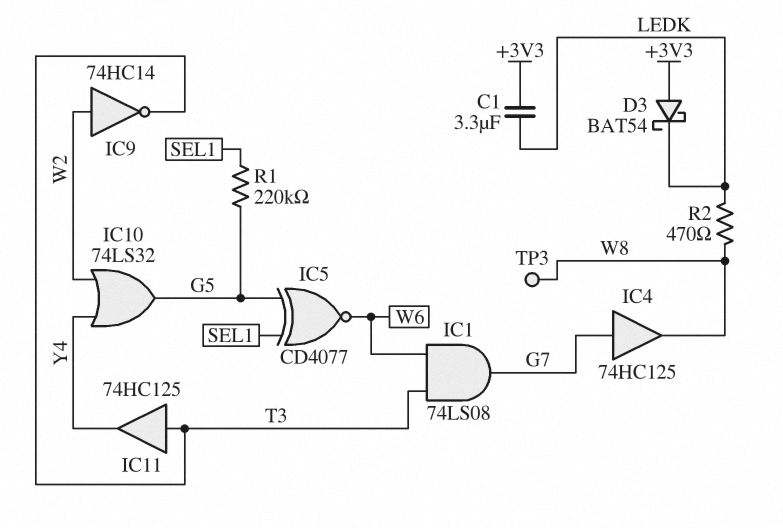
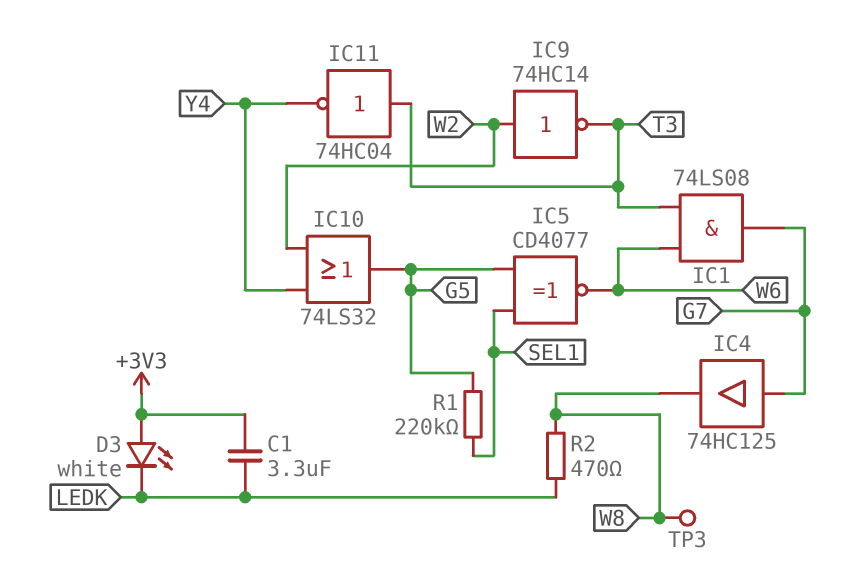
D3: schottky BAT54 (A +3V3, K LEDK) -> LED white (A +3V3, K LEDK)
IC11: buffer 74HC125 (in T3, out Y4) -> NOT 74HC04 (in T3, out Y4)

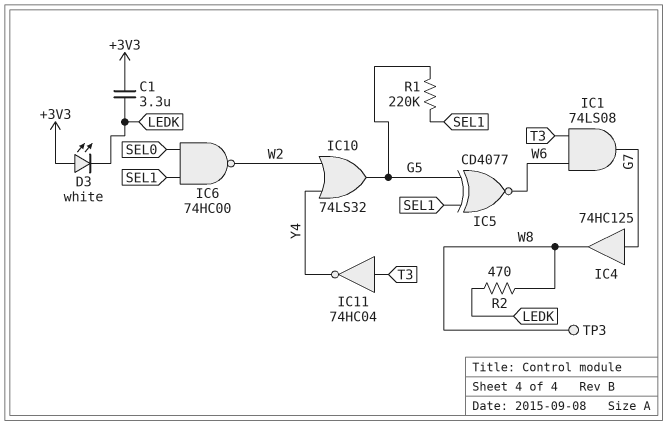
IC6: none -> NAND 74HC00 (in SEL0, in SEL1, out W2)
IC9: NOT 74HC14 (in W2, out T3) -> none

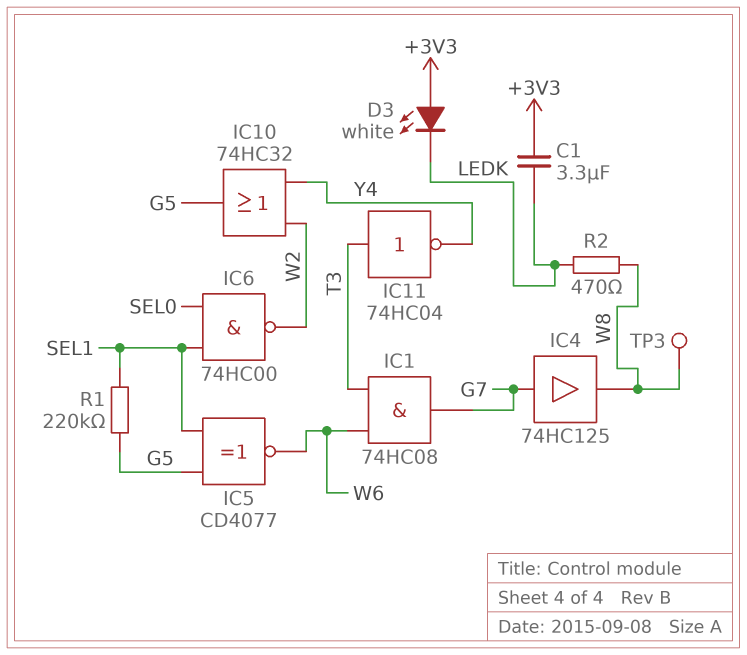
IC1: AND 74LS08 (in T3, in W6, out G7) -> AND 74HC08 (in T3, in W6, out G7)
IC10: OR 74LS32 (in W2, in Y4, out G5) -> OR 74HC32 (in W2, in Y4, out G5)

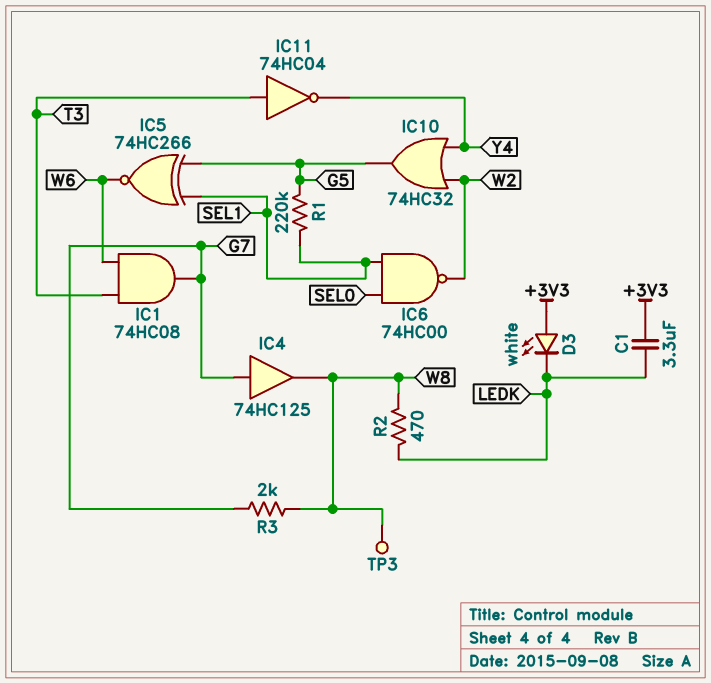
IC5: XNOR CD4077 (in G5, in SEL1, out W6) -> XNOR 74HC266 (in G5, in SEL1, out W6)
R3: none -> 2k (G7, W8)

